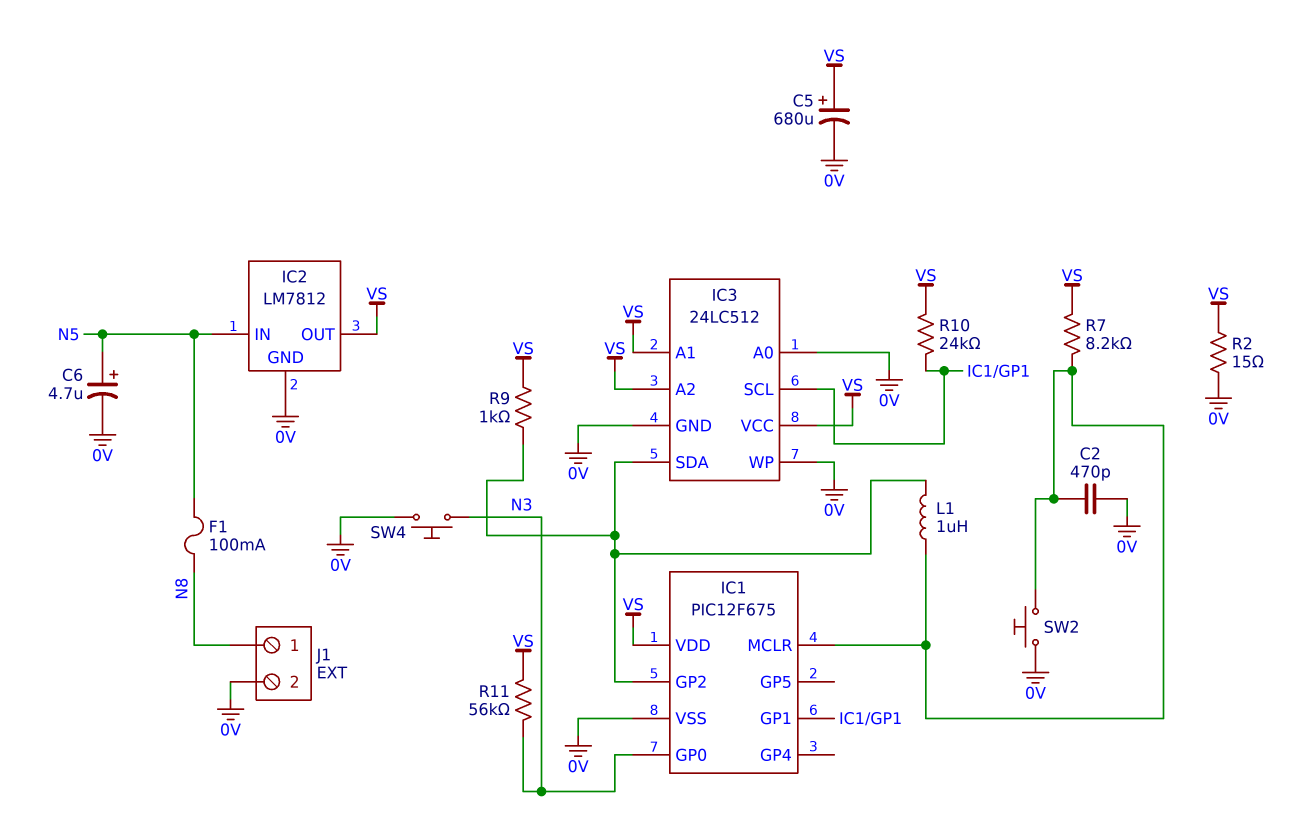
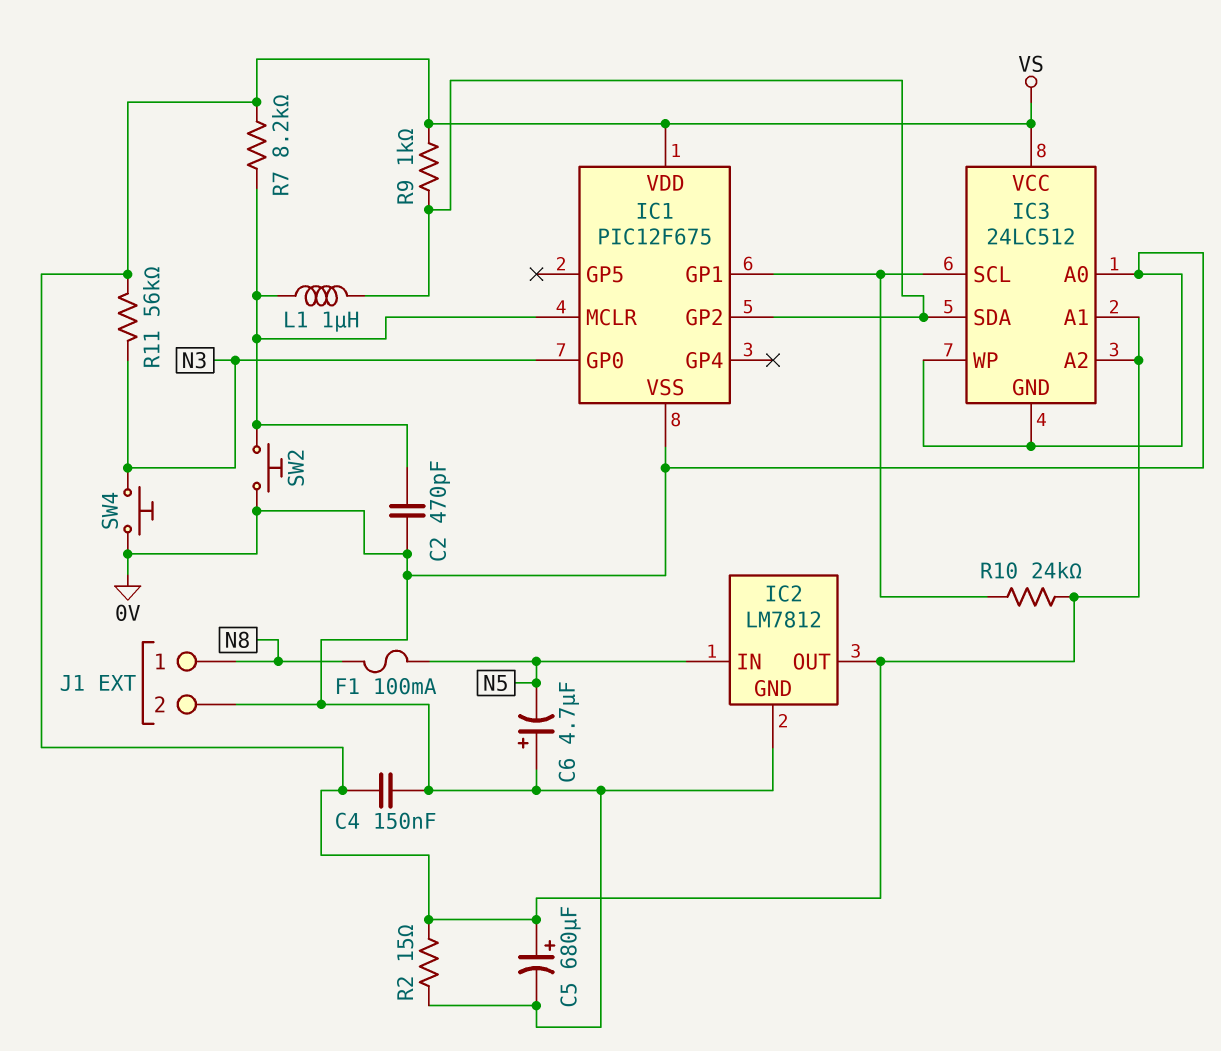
C4: none -> 150nF (0V, VS)
C6: 4.7uF (plus N5, minus 0V) -> 4.7uF (plus 0V, minus N5)

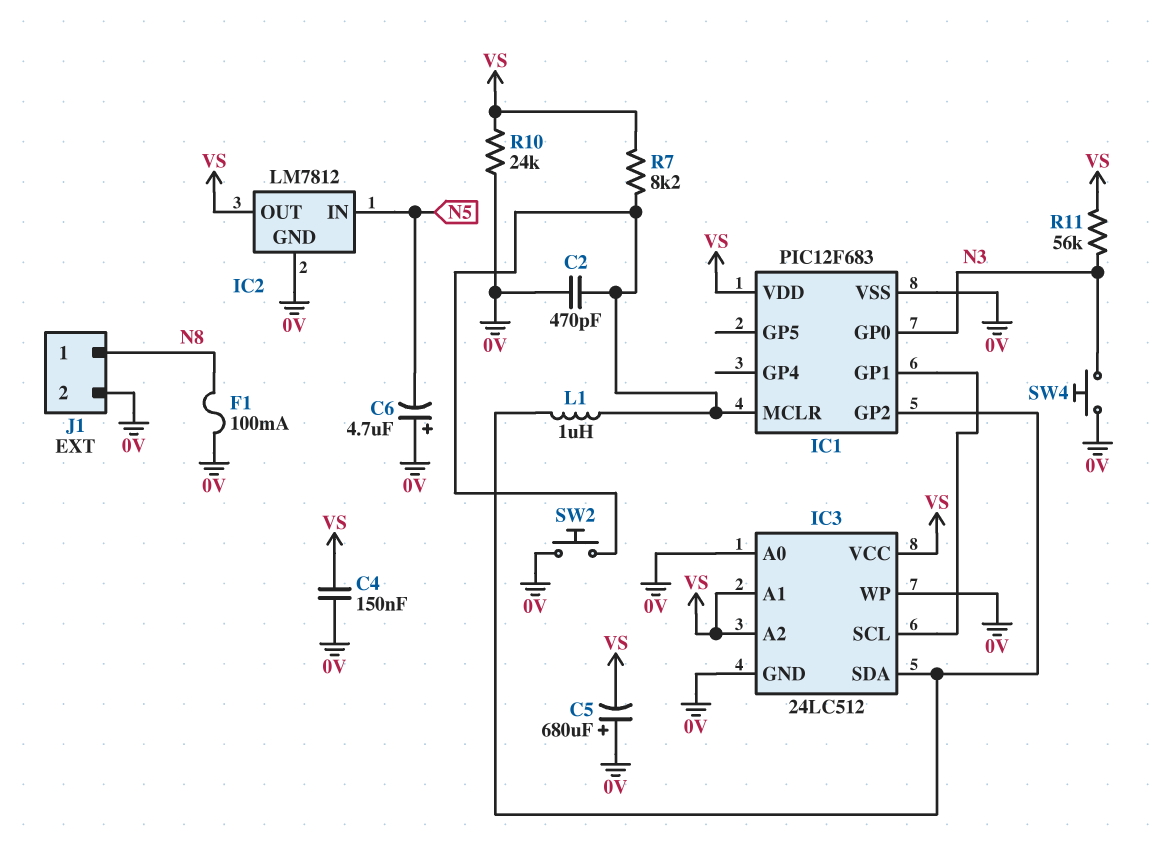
C5: 680uF (plus VS, minus 0V) -> 680uF (plus 0V, minus VS)
F1: 100mA (N5, N8) -> 100mA (0V, N8)
IC1: PIC12F675 -> PIC12F683
R2: 15 (0V, VS) -> none
R9: 1k (IC1/GP2, VS) -> none
R10: 24k (IC1/GP1, VS) -> 24k (0V, VS)

